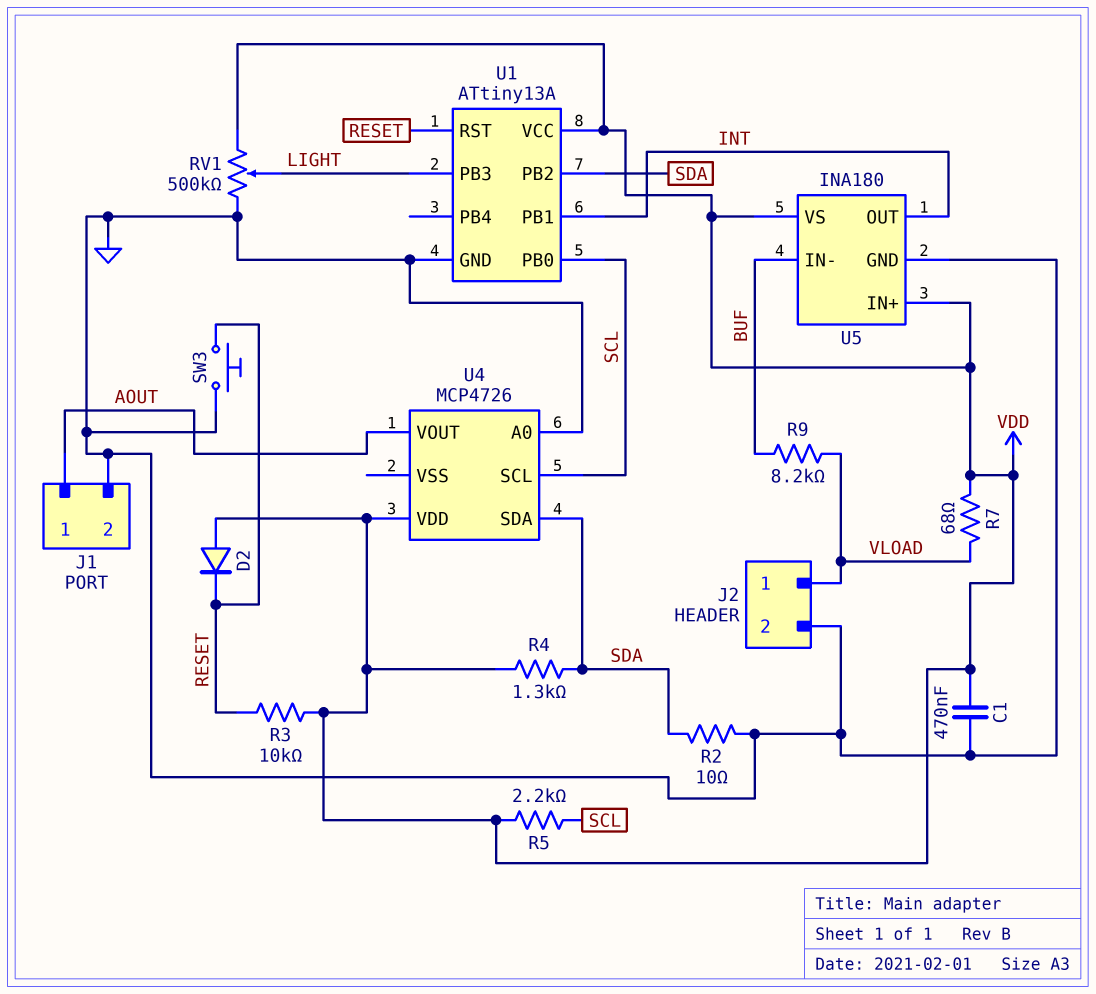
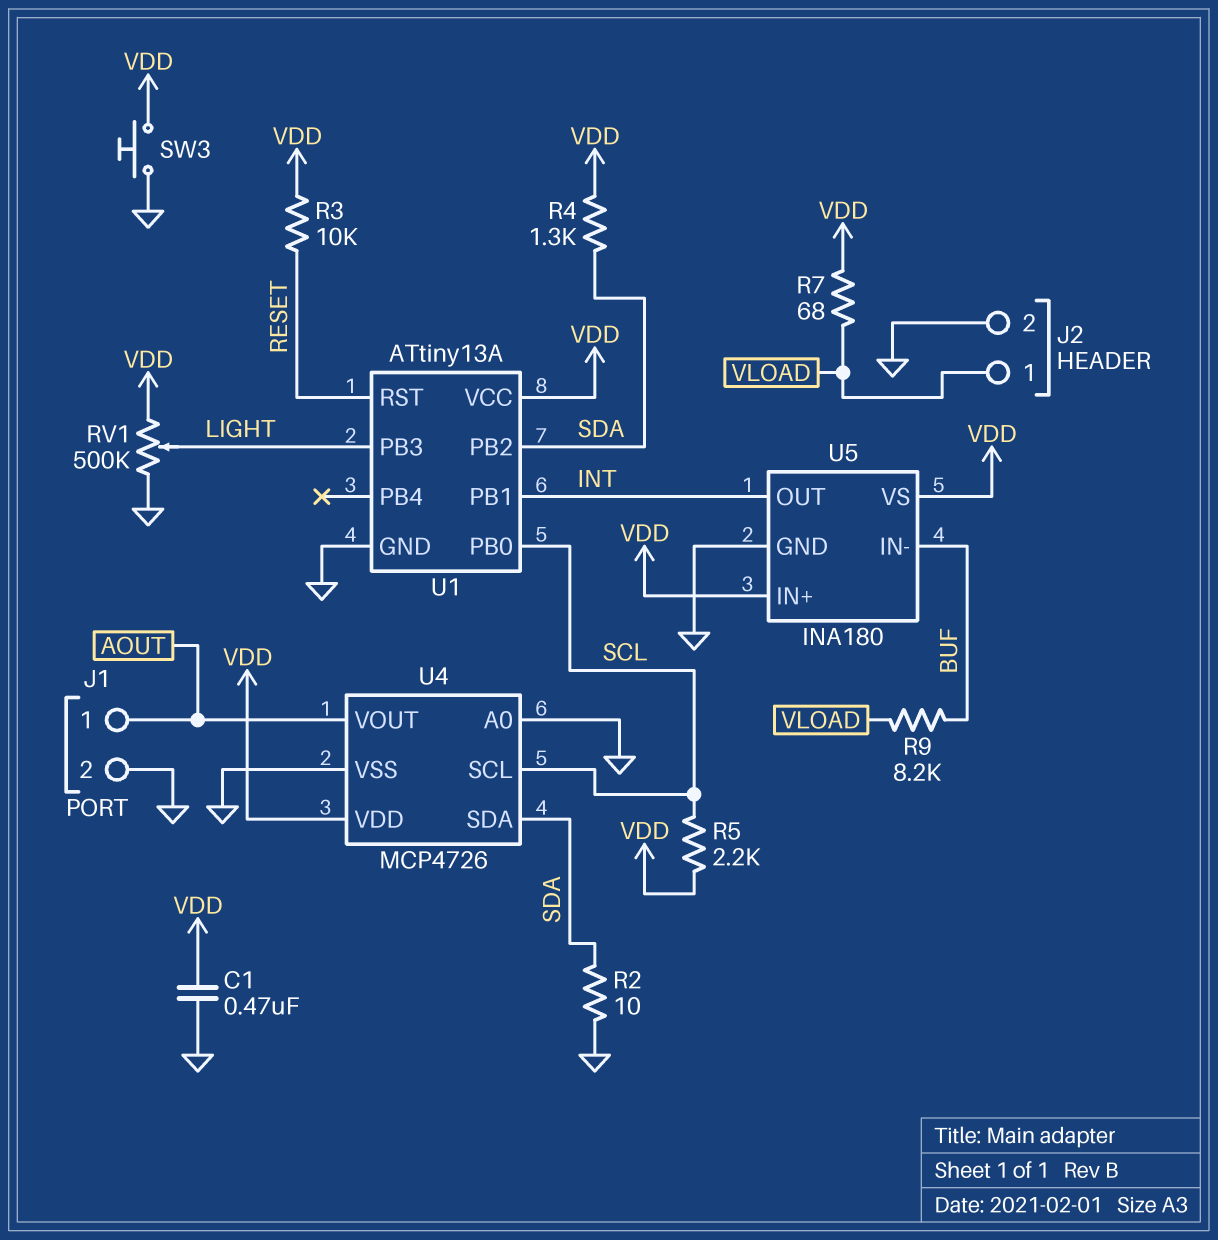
D2: diode (A VDD, K RESET) -> none
SW3: button (GND, RESET) -> button (GND, VDD)
U4 pin VSS: none -> GND

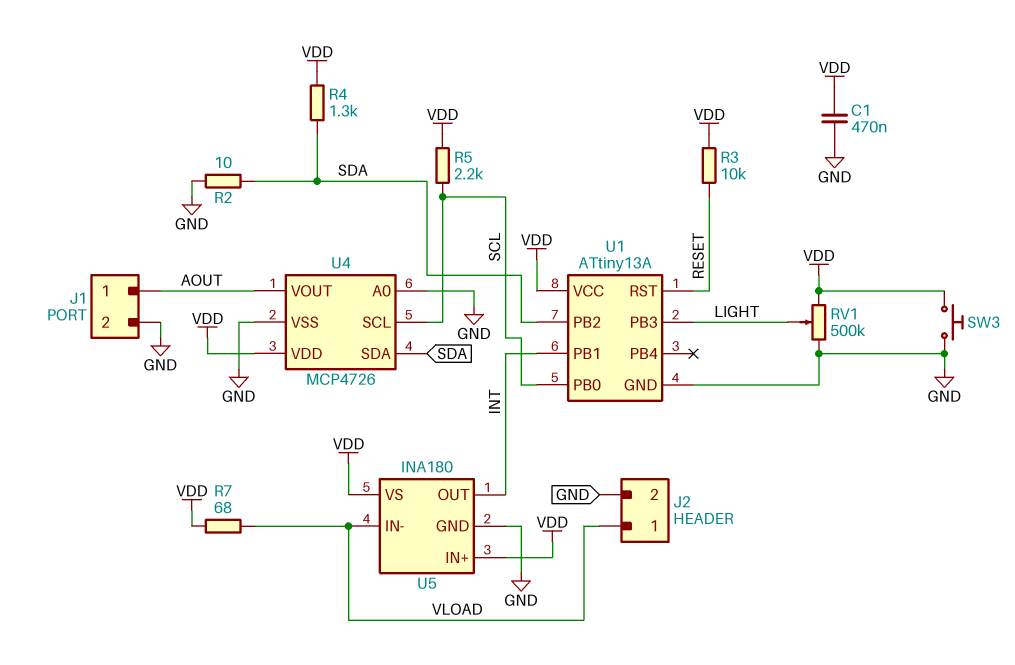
R9: 8.2k (BUF, VLOAD) -> none
U5 pin IN-: BUF -> VLOAD

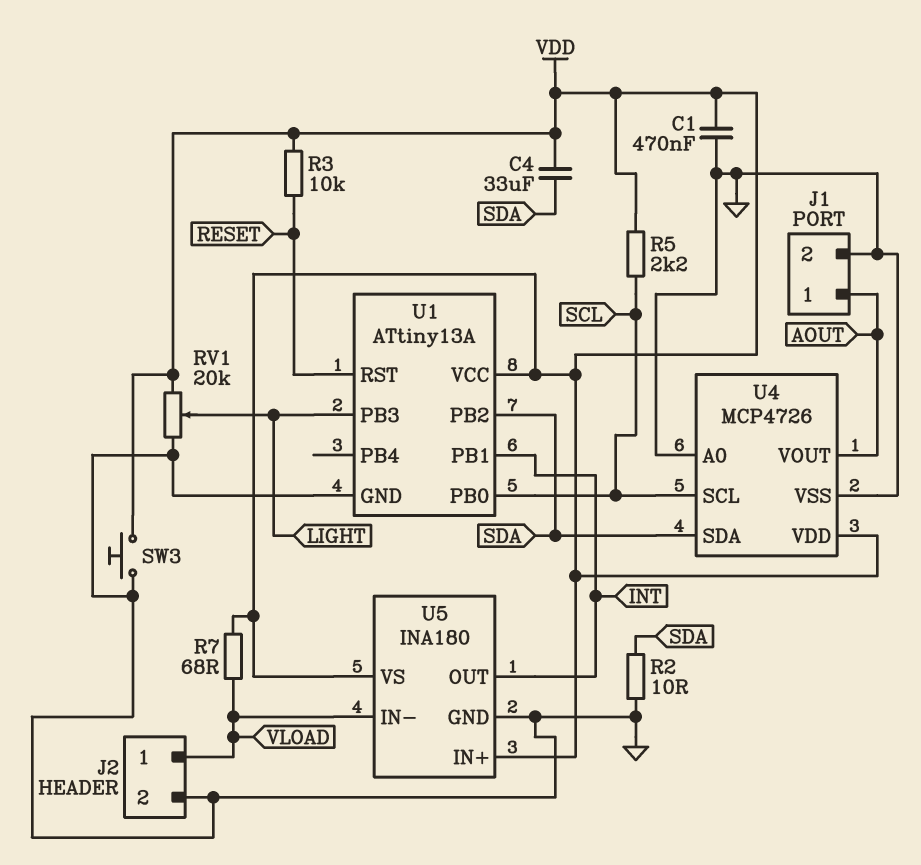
C4: none -> 33uF (SDA, VDD)
R4: 1.3k (SDA, VDD) -> none
RV1: 500k (GND, VDD, wiper LIGHT) -> 20k (GND, VDD, wiper LIGHT)

